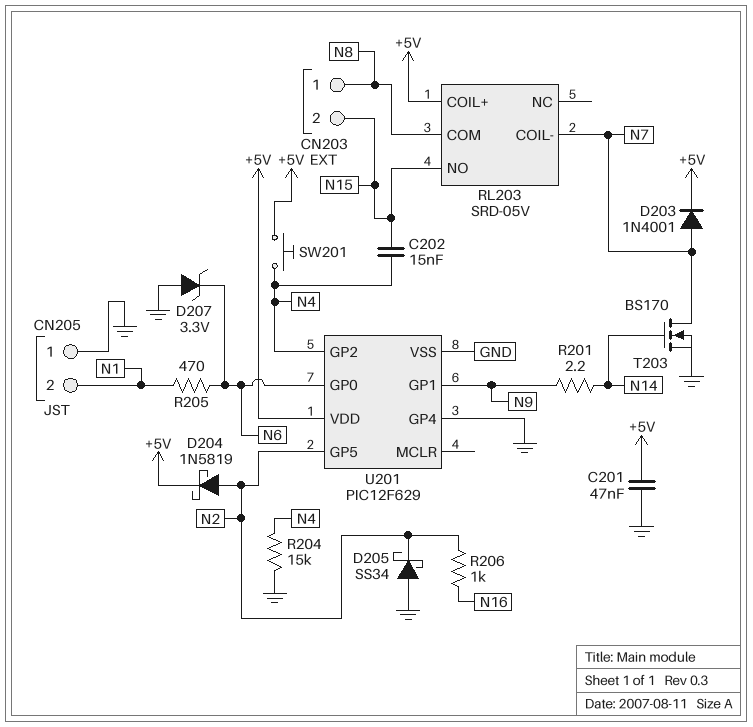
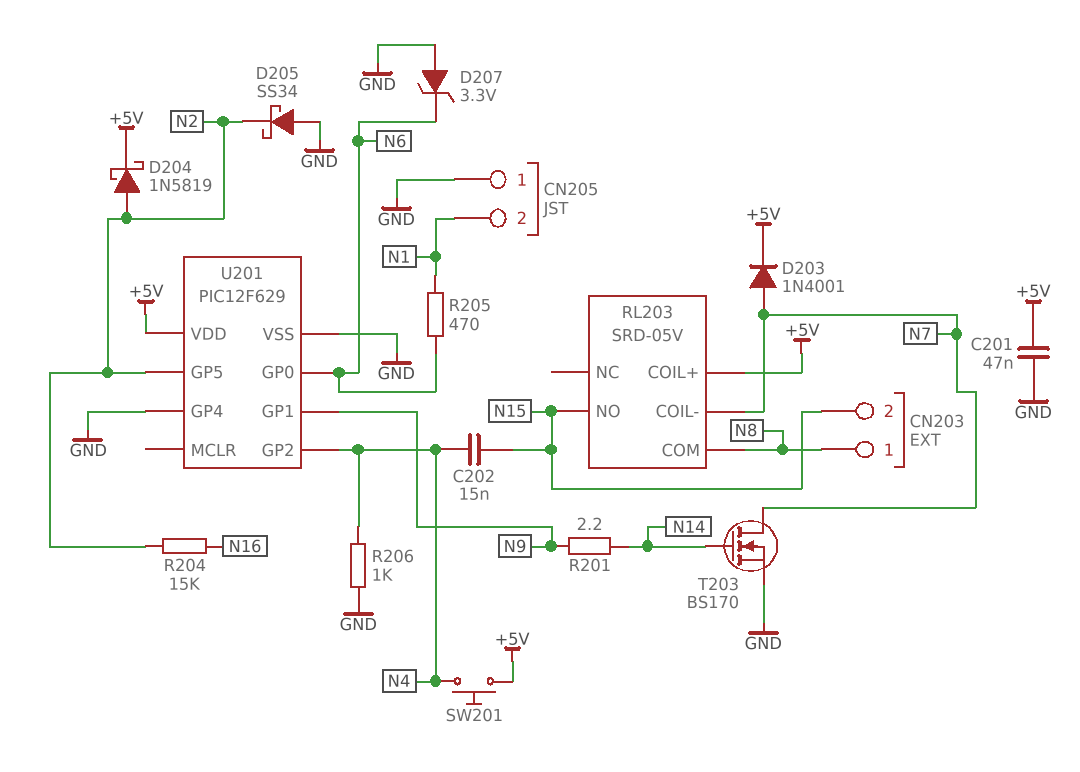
R204: 15k (GND, N4) -> 15k (N2, N16)
R206: 1k (N2, N16) -> 1k (GND, N4)

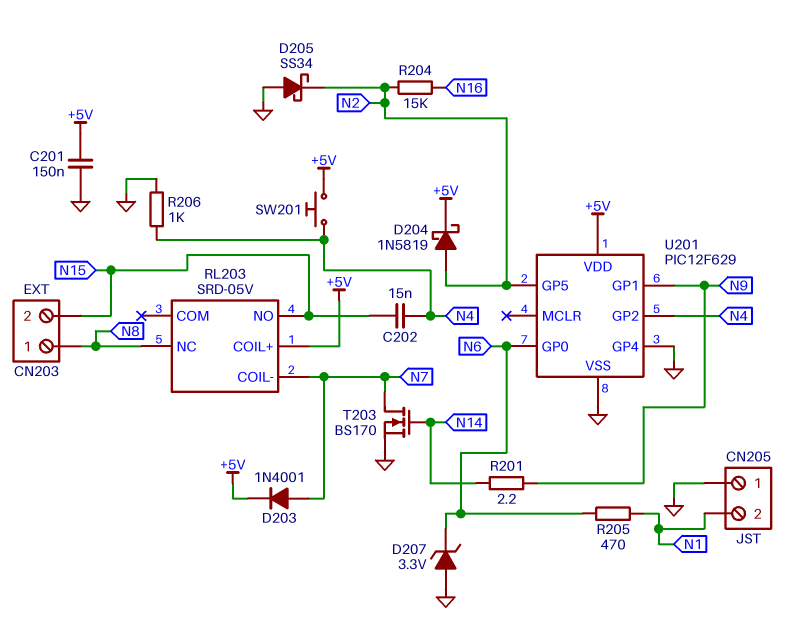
C201: 47nF (+5V, GND) -> 150nF (+5V, GND)
RL203 pin COM: N8 -> none
RL203 pin NC: none -> N8

